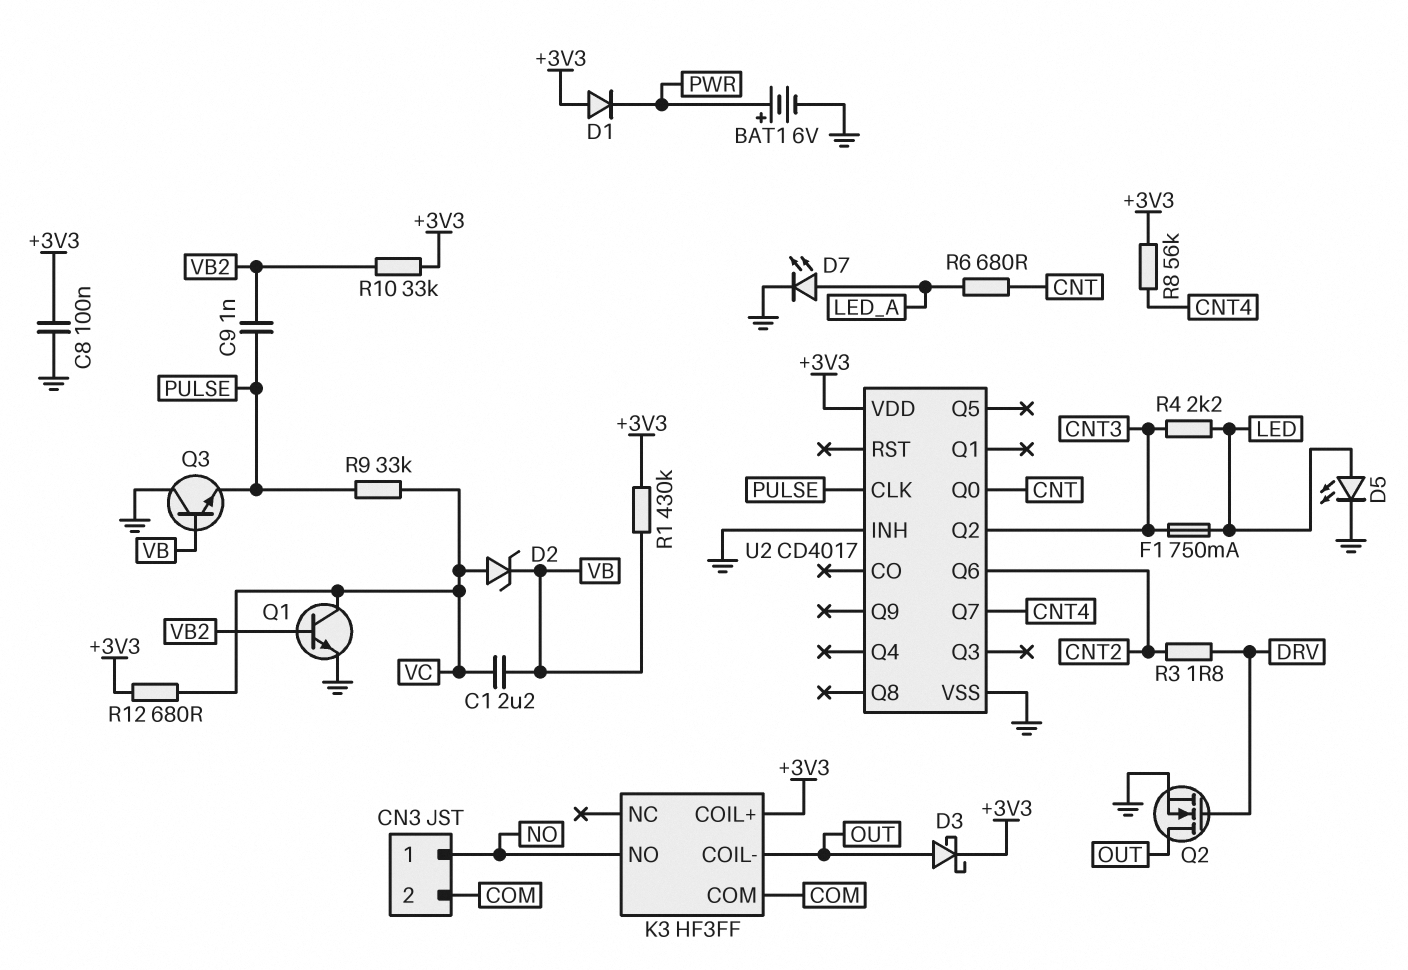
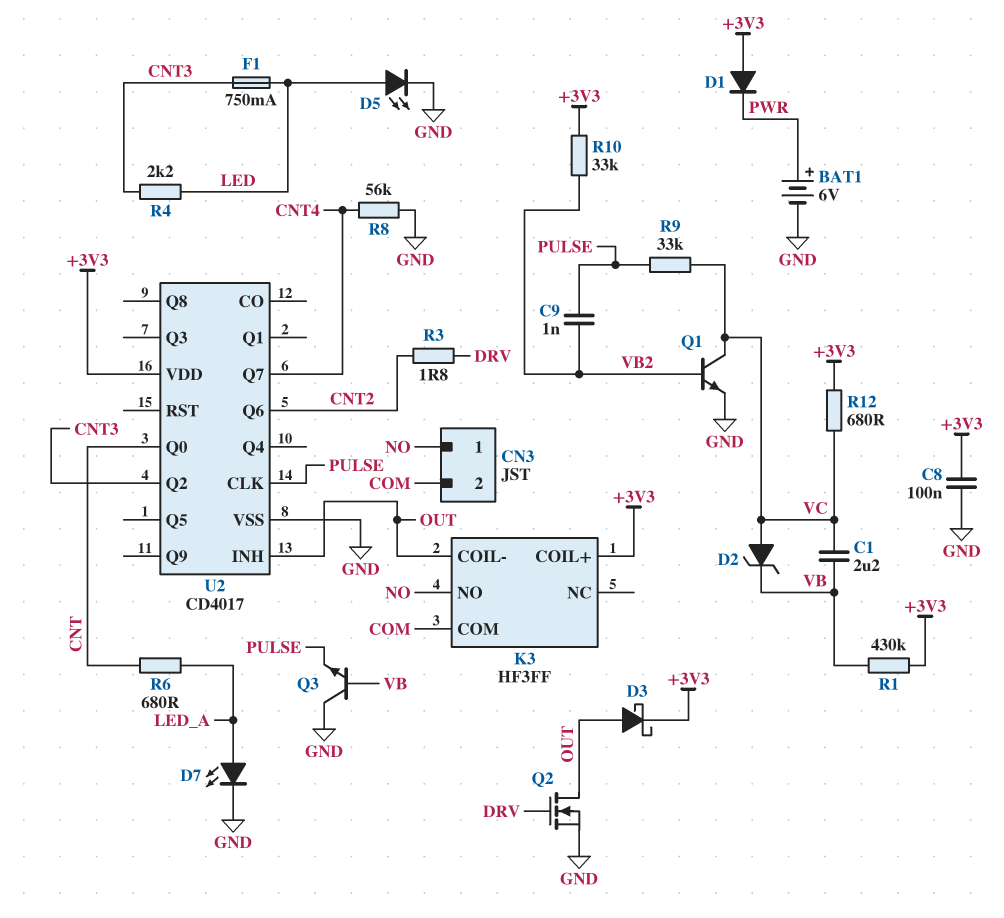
R8: 56k (+3V3, CNT4) -> 56k (CNT4, GND)
U2 pin INH: GND -> OUT

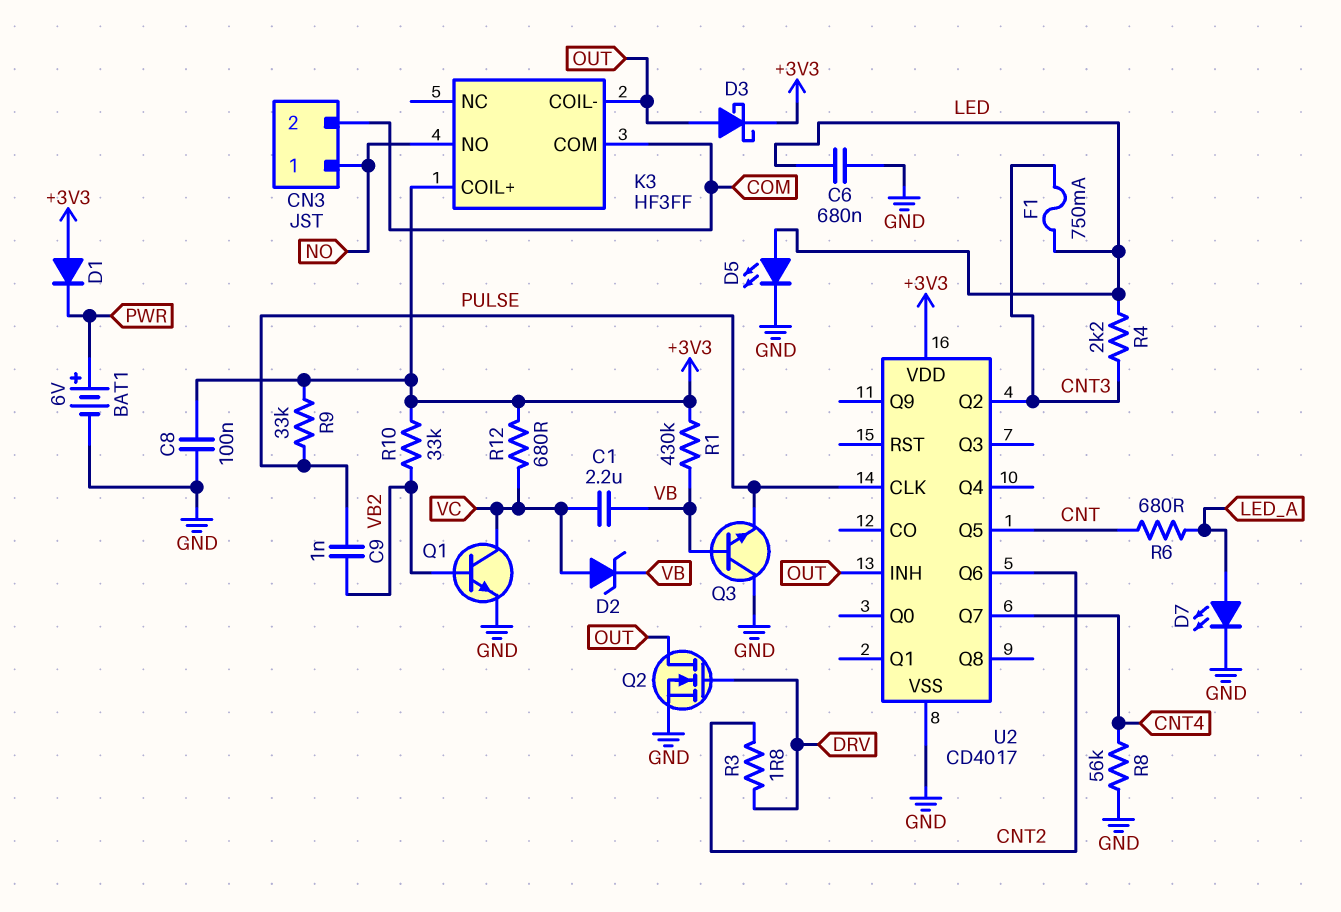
C6: none -> 680nF (GND, LED)
R9: 33k (PULSE, VC) -> 33k (+3V3, PULSE)
U2 pin Q0: CNT -> none
U2 pin Q5: none -> CNT

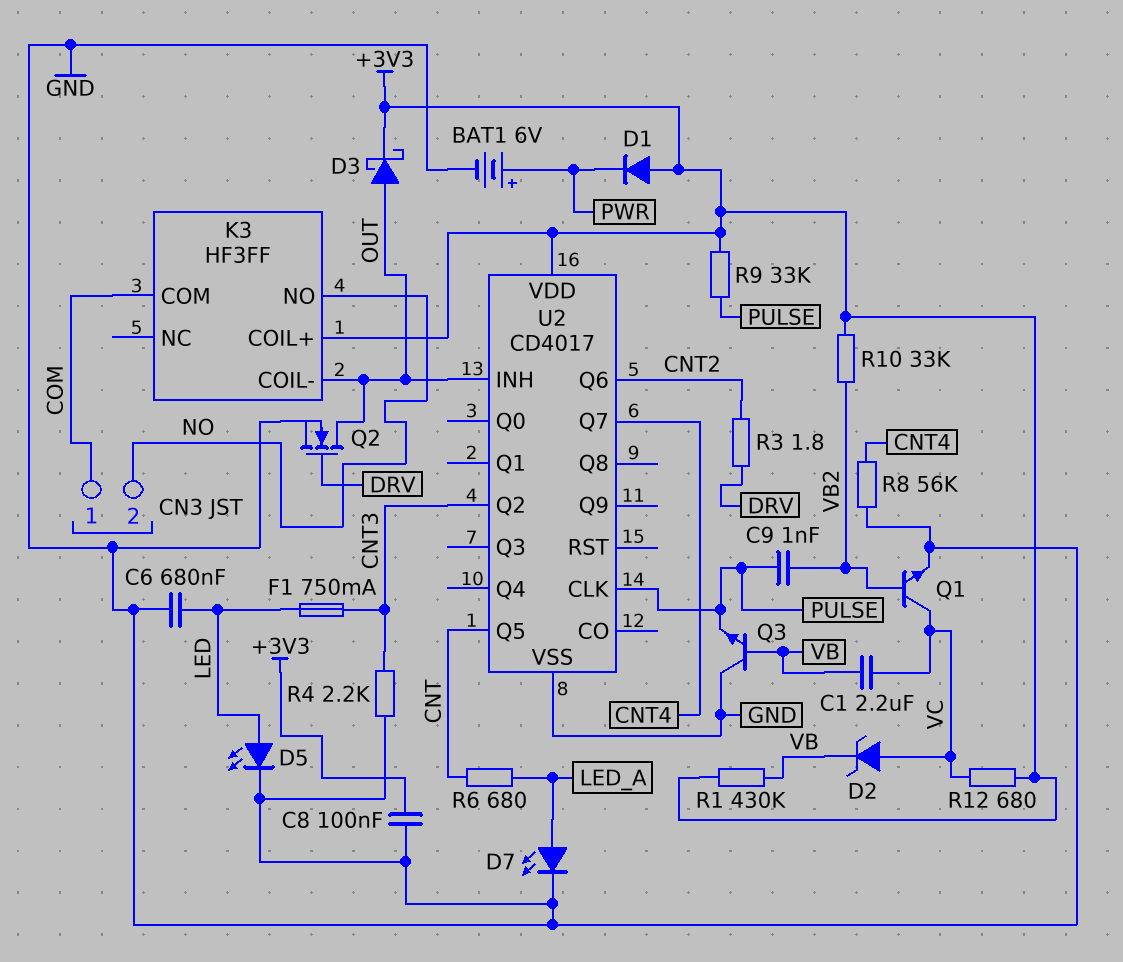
CN3 pin 1: NO -> COM
CN3 pin 2: COM -> NO
R4: 2.2k (CNT3, LED) -> 2.2k (CNT3, GND)

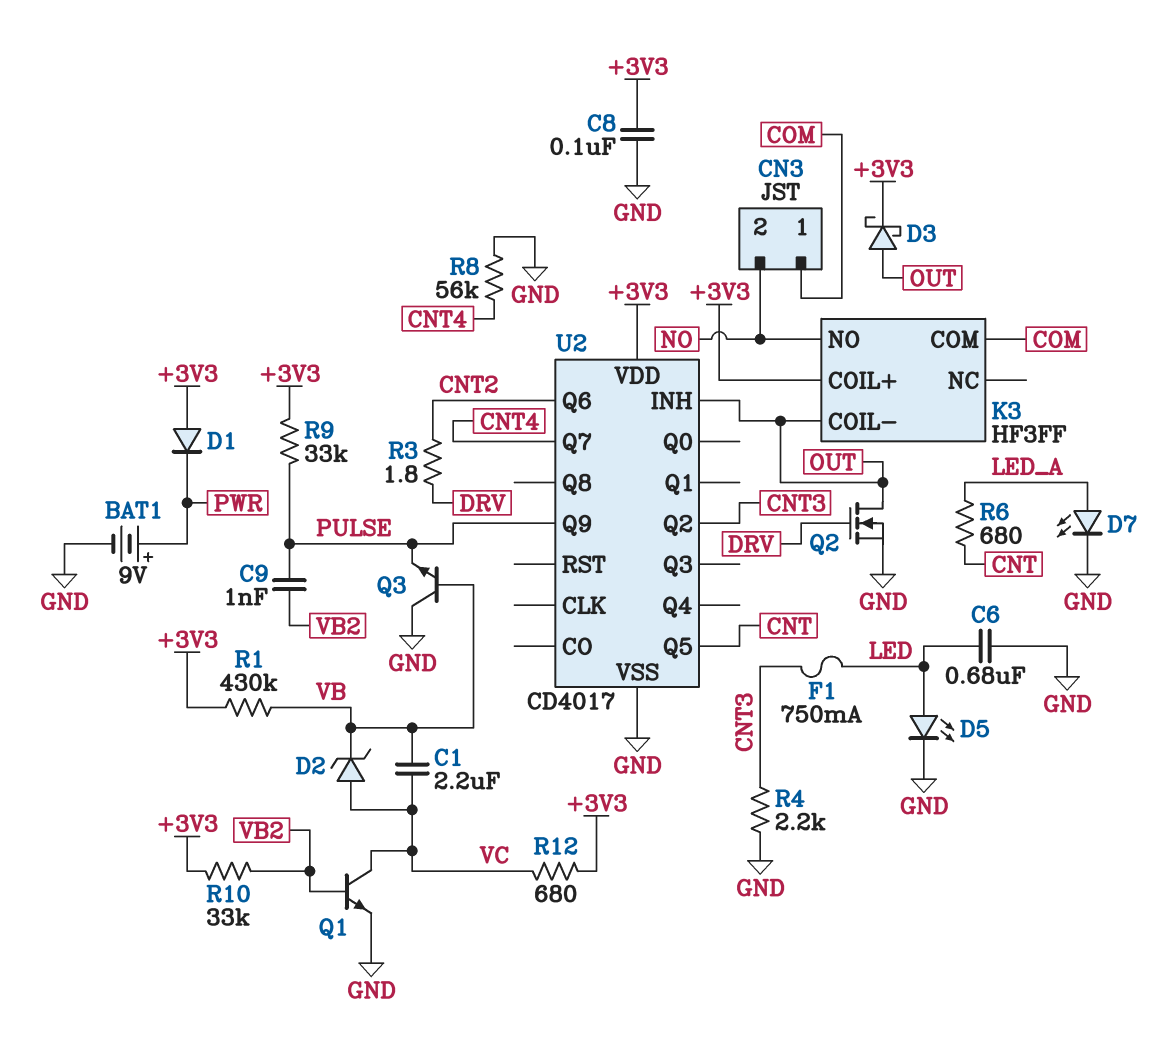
BAT1: 6V (plus PWR, minus GND) -> 9V (plus PWR, minus GND)
U2 pin CLK: PULSE -> none
U2 pin Q9: none -> PULSE

